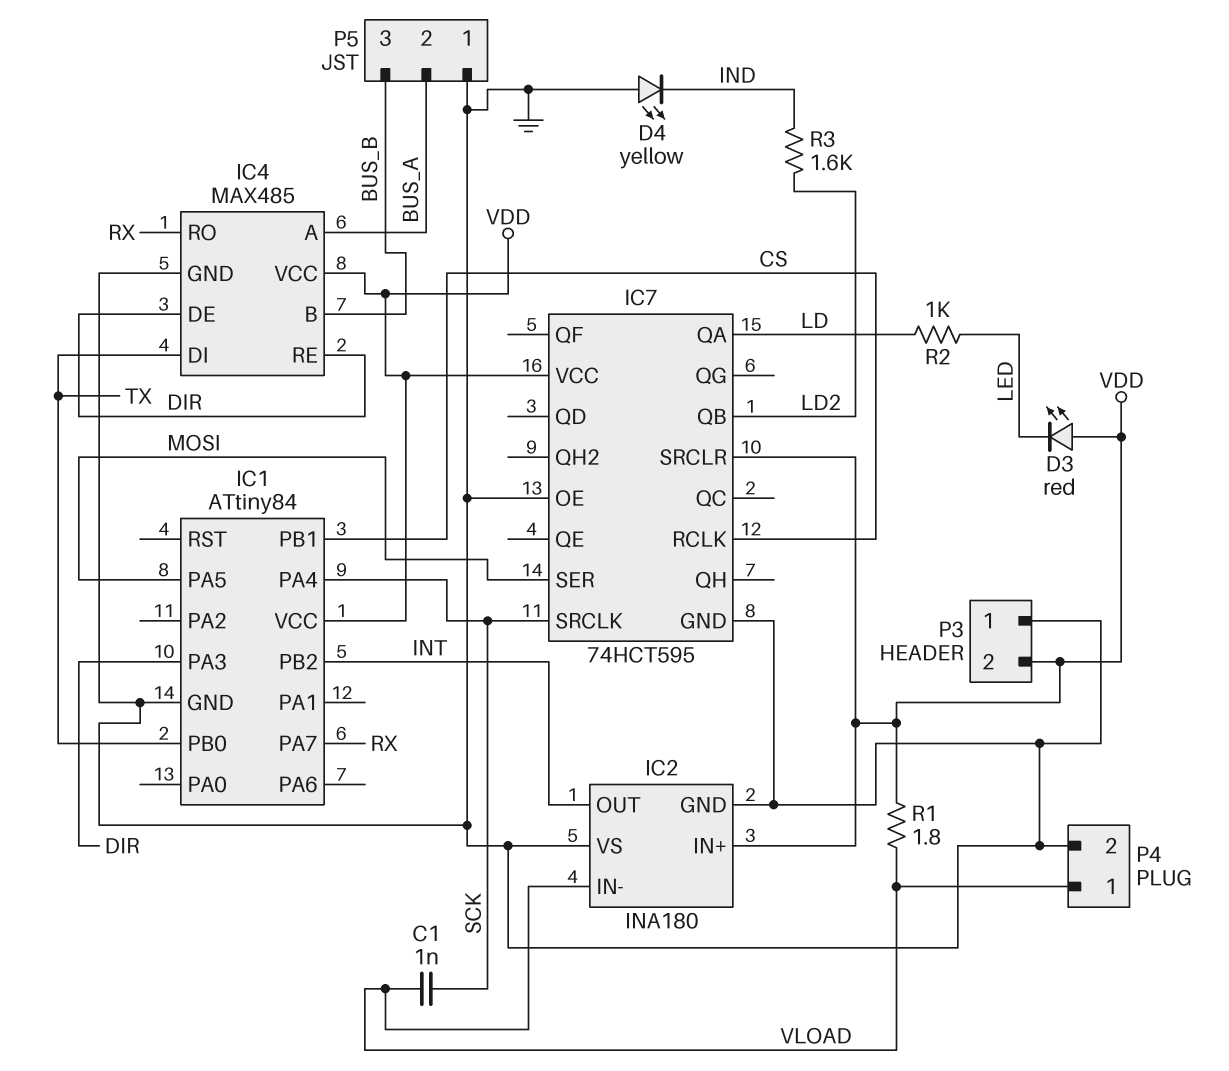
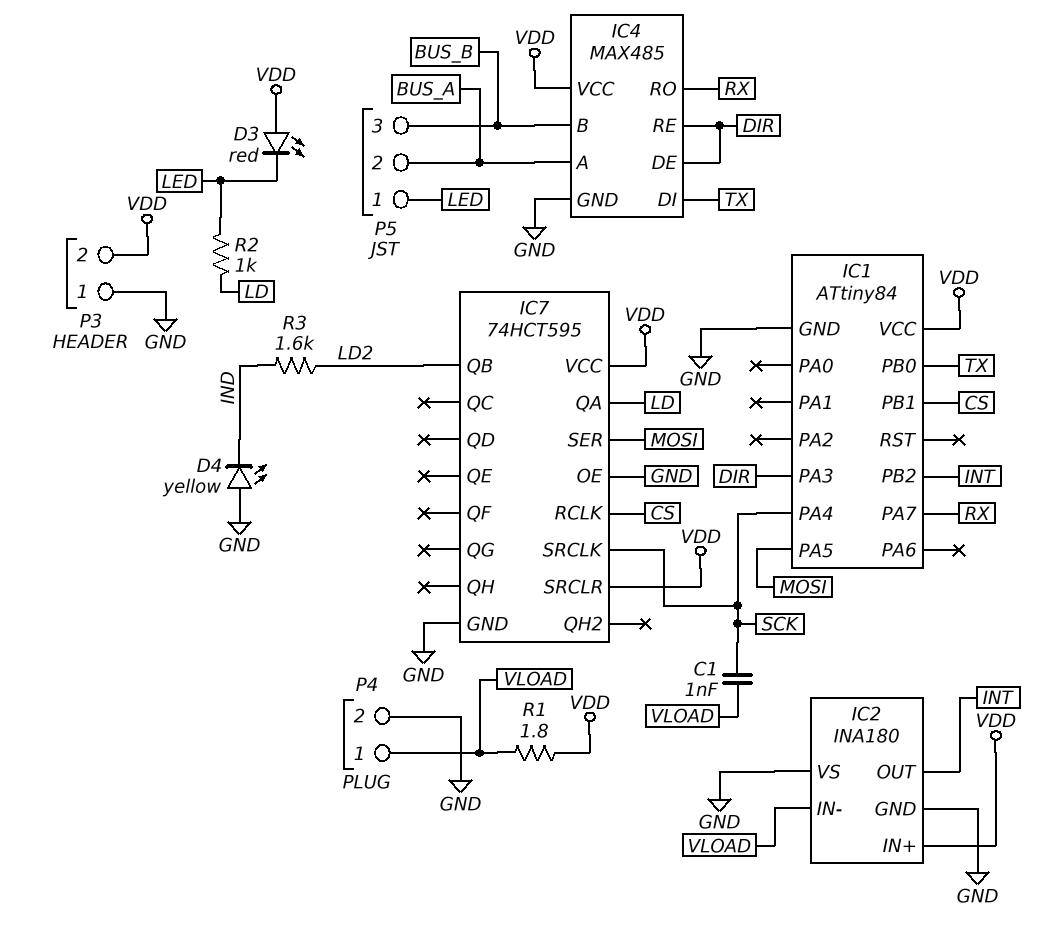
P5 pin 1: GND -> LED

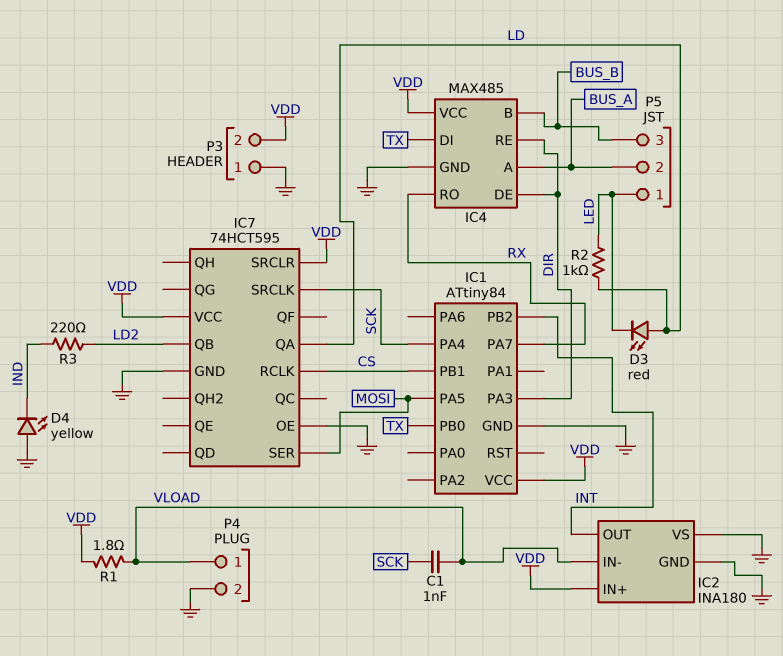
D3: LED red (A VDD, K LED) -> LED red (A LD, K LED)
R3: 1.6k (IND, LD2) -> 220 (IND, LD2)

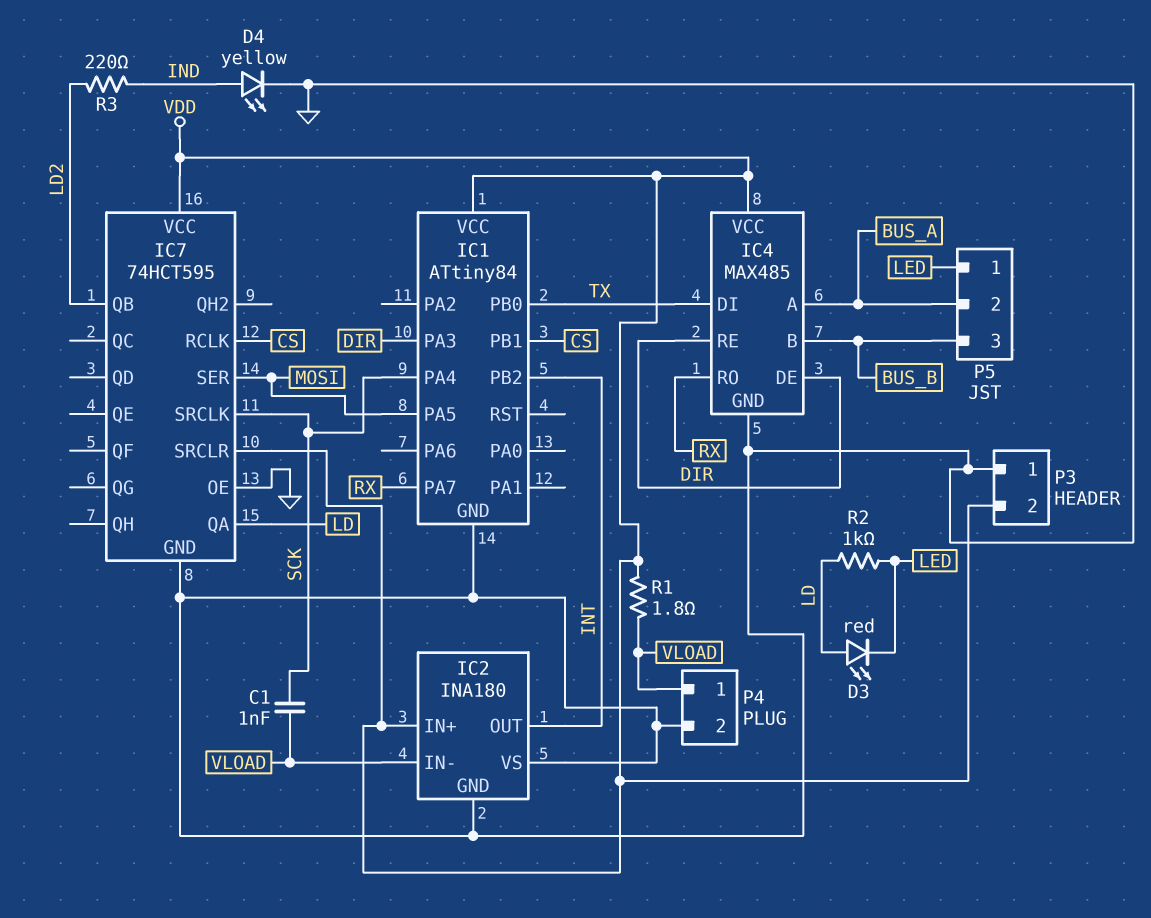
D4: LED yellow (A GND, K IND) -> LED yellow (A IND, K GND)

